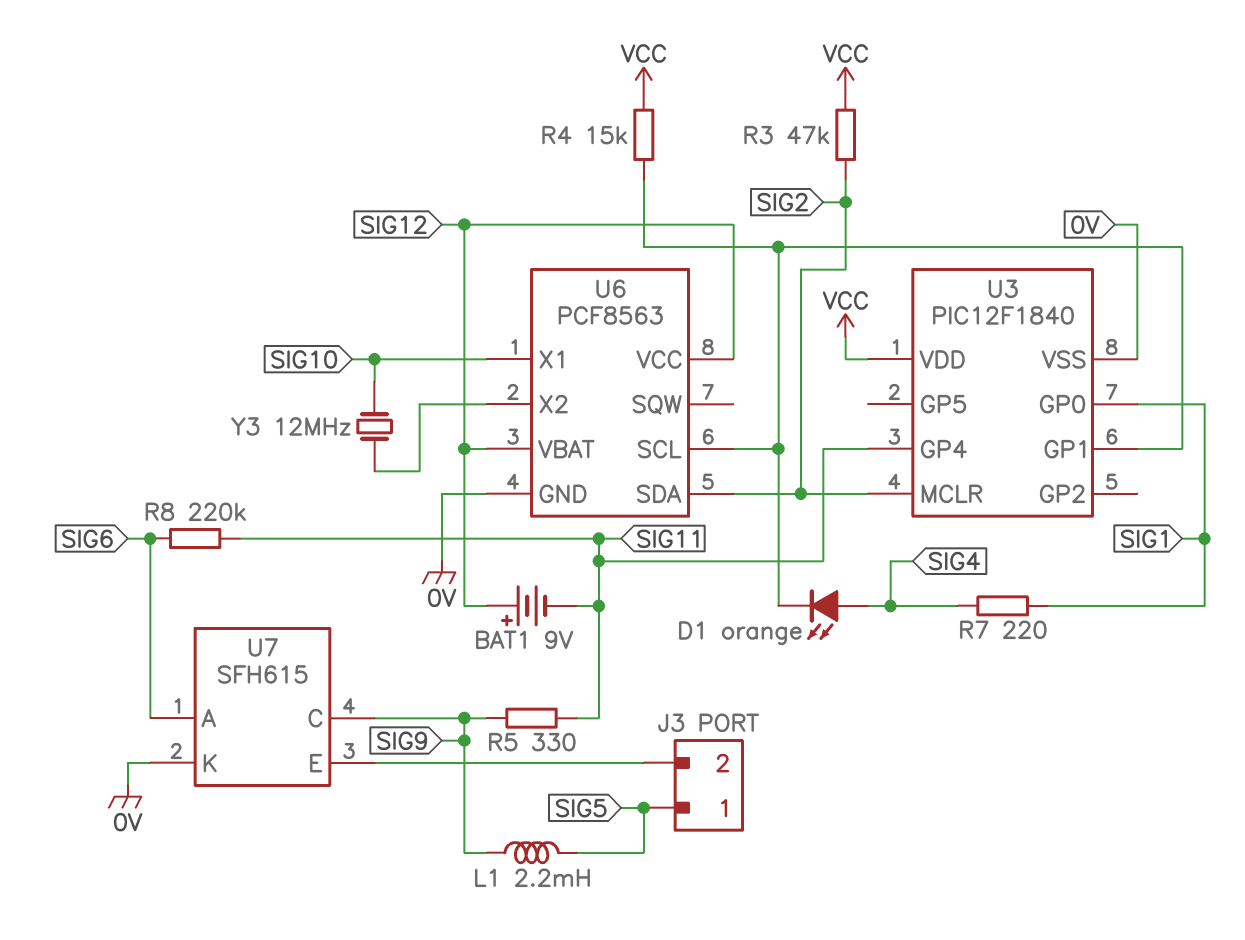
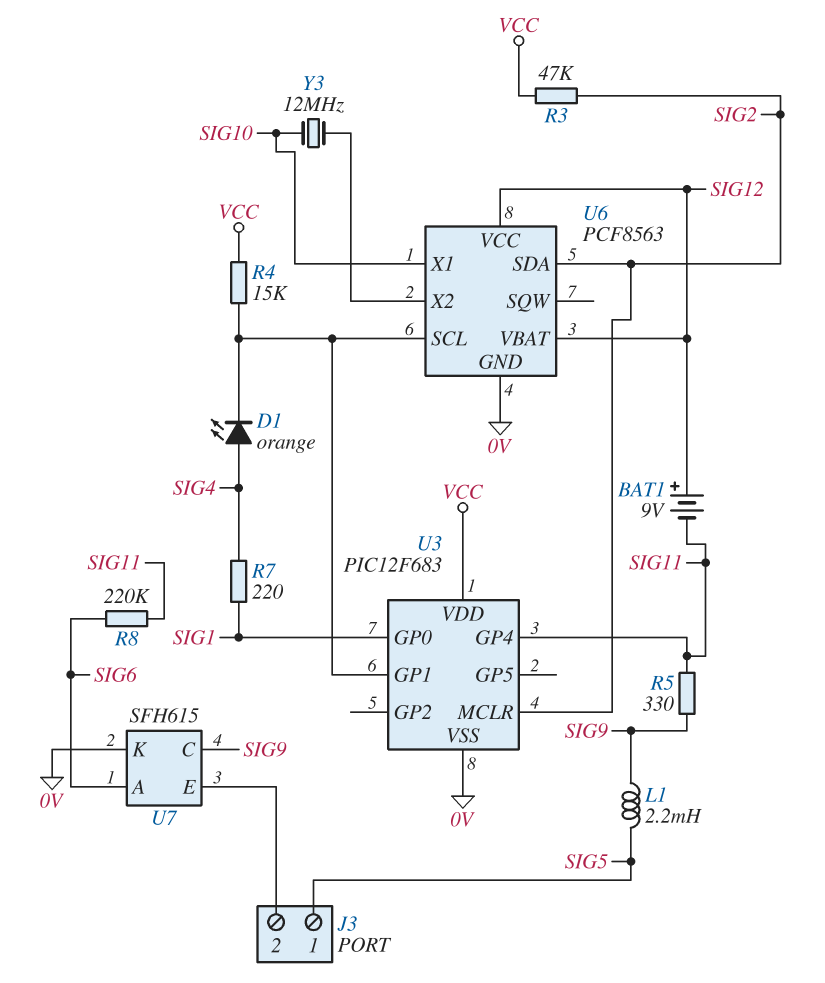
U3: PIC12F1840 -> PIC12F683

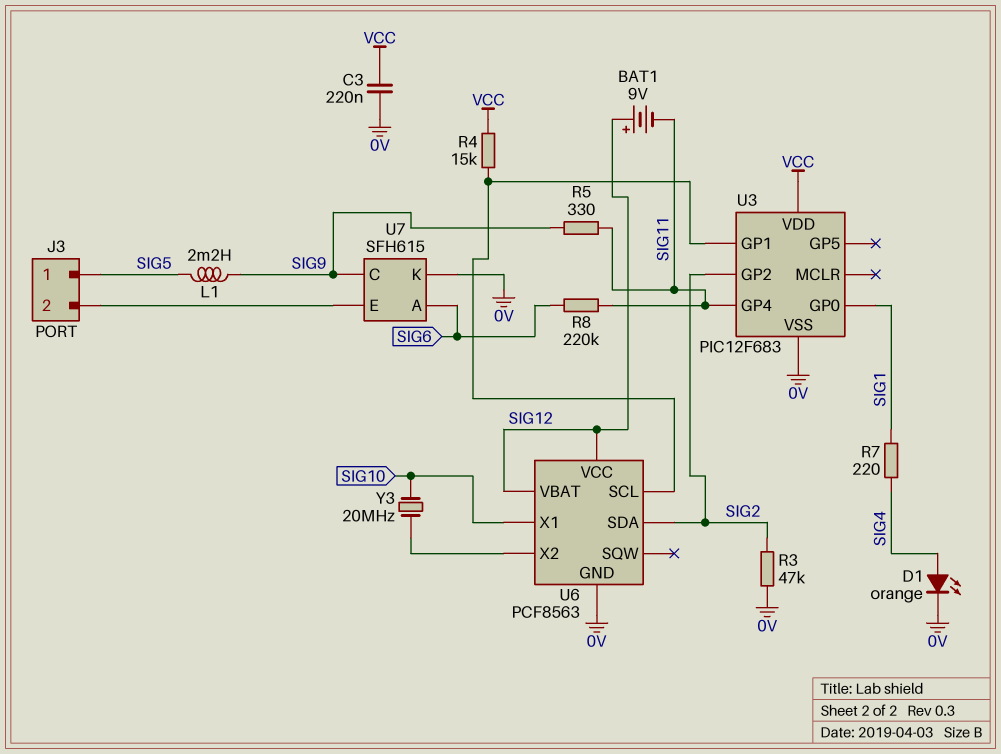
C3: none -> 220nF (0V, VCC)
D1: LED orange (A SIG4, K U3/GP1) -> LED orange (A SIG4, K 0V)
R3: 47k (SIG2, VCC) -> 47k (0V, SIG2)
U3 pin GP2: none -> SIG2
U3 pin MCLR: SIG2 -> none
Y3: 12MHz (SIG10, U6/X2) -> 20MHz (SIG10, U6/X2)

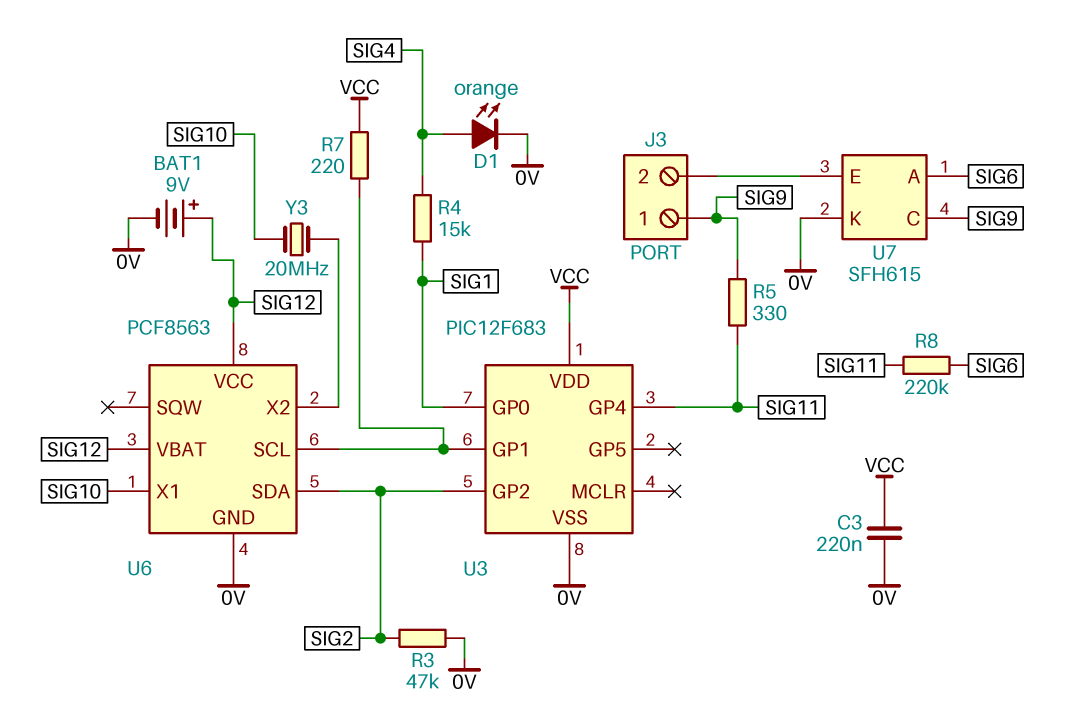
BAT1: 9V (plus SIG12, minus SIG11) -> 9V (plus SIG12, minus 0V)
J3 pin 1: SIG5 -> SIG9
L1: 2.2mH (SIG5, SIG9) -> none
R4: 15k (U3/GP1, VCC) -> 15k (SIG1, SIG4)
R7: 220 (SIG1, SIG4) -> 220 (U3/GP1, VCC)

